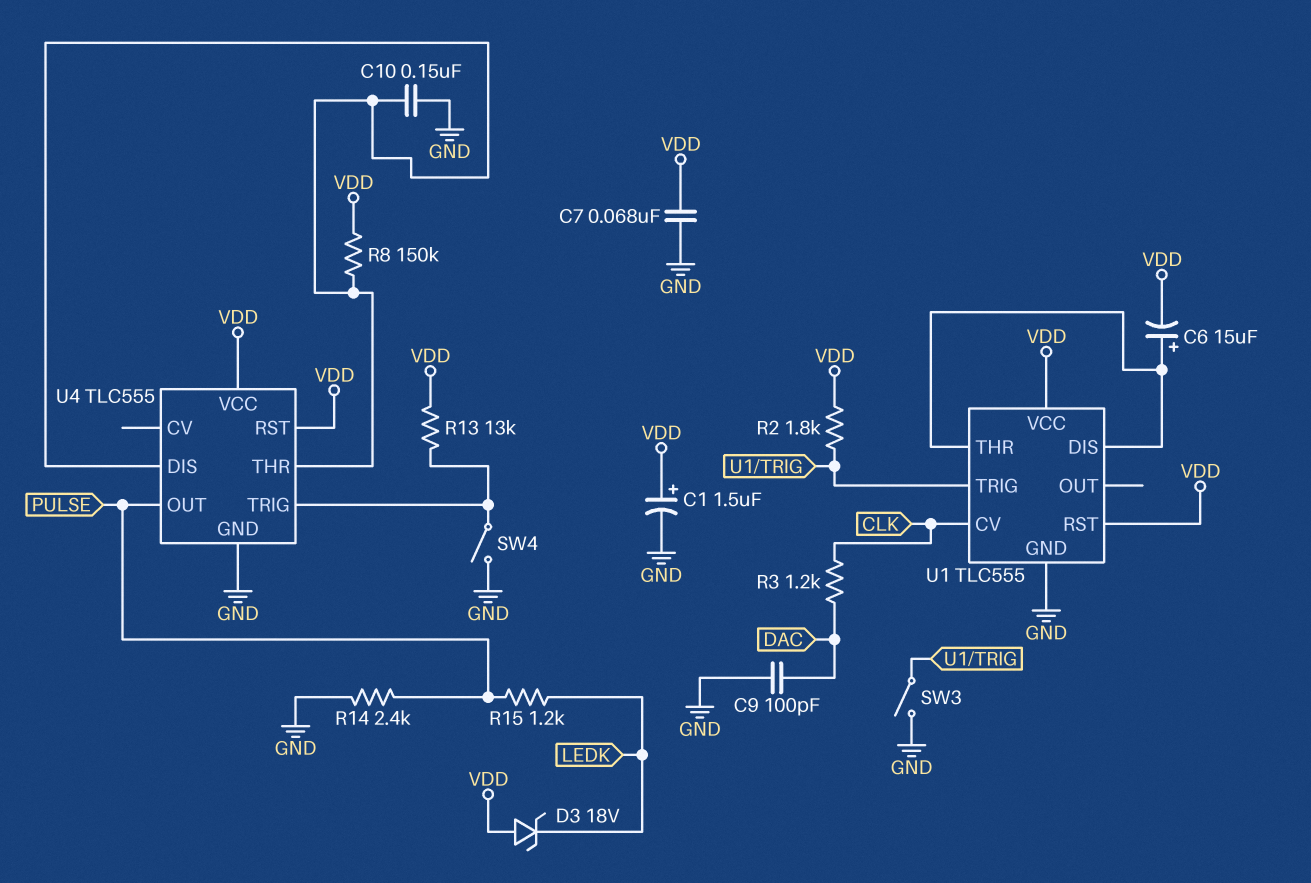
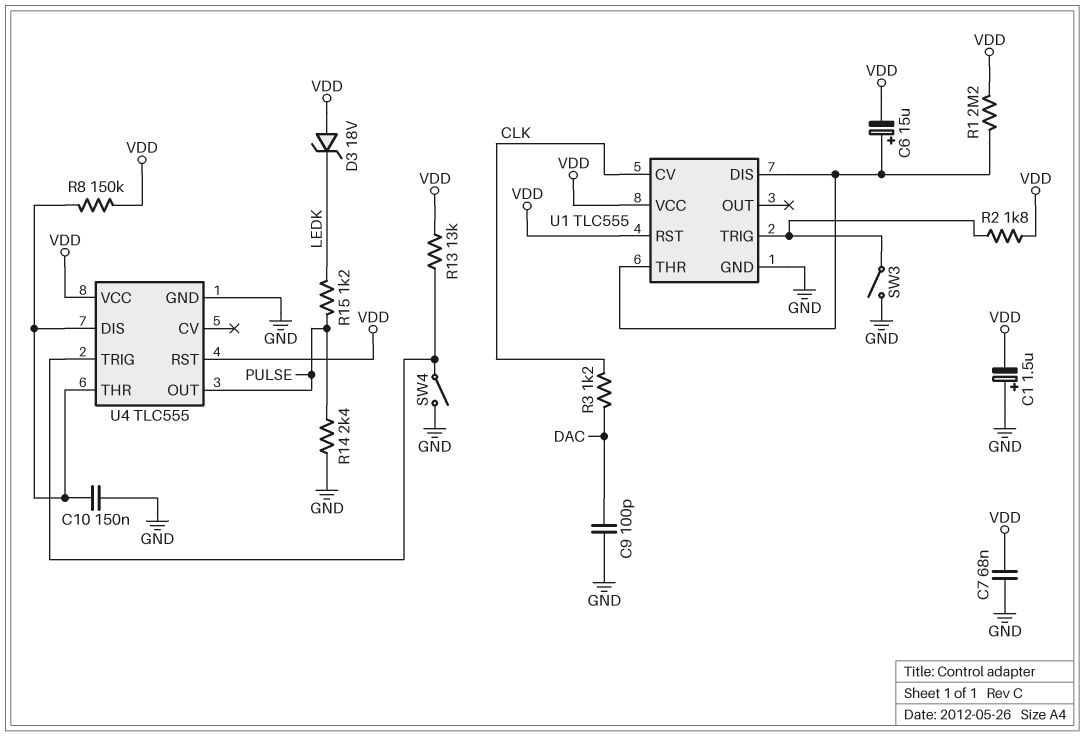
C1: 1.5uF (plus VDD, minus GND) -> 1.5uF (plus GND, minus VDD)
R1: none -> 2.2M (U1/DIS, VDD)

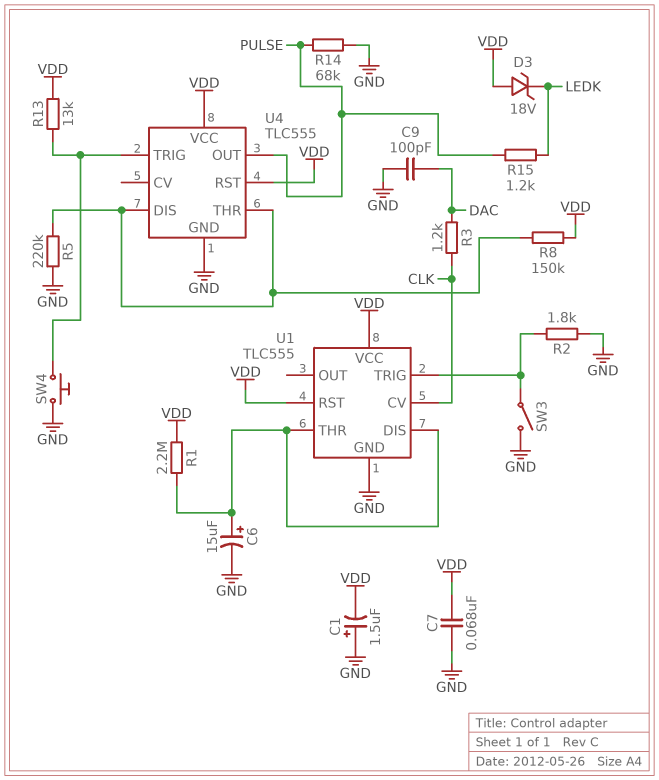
C6: 15uF (plus U1/DIS, minus VDD) -> 15uF (plus U1/DIS, minus GND)
C10: 150nF (GND, U4/DIS) -> none
R2: 1.8k (U1/TRIG, VDD) -> 1.8k (GND, U1/TRIG)
R5: none -> 220k (GND, U4/DIS)
R14: 2.4k (GND, PULSE) -> 68k (GND, PULSE)
SW4: switch (GND, U4/TRIG) -> button (GND, U4/TRIG)

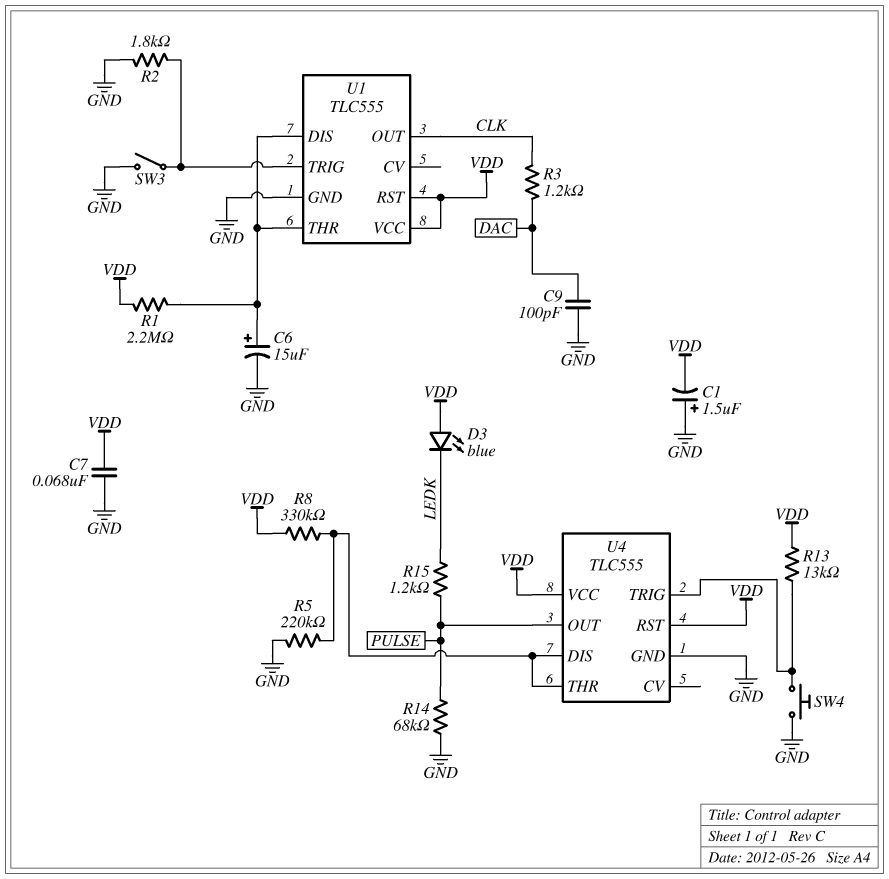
D3: zener 18V (A VDD, K LEDK) -> LED blue (A VDD, K LEDK)
R8: 150k (U4/DIS, VDD) -> 330k (U4/DIS, VDD)
U1 pin CV: CLK -> none
U1 pin OUT: none -> CLK

